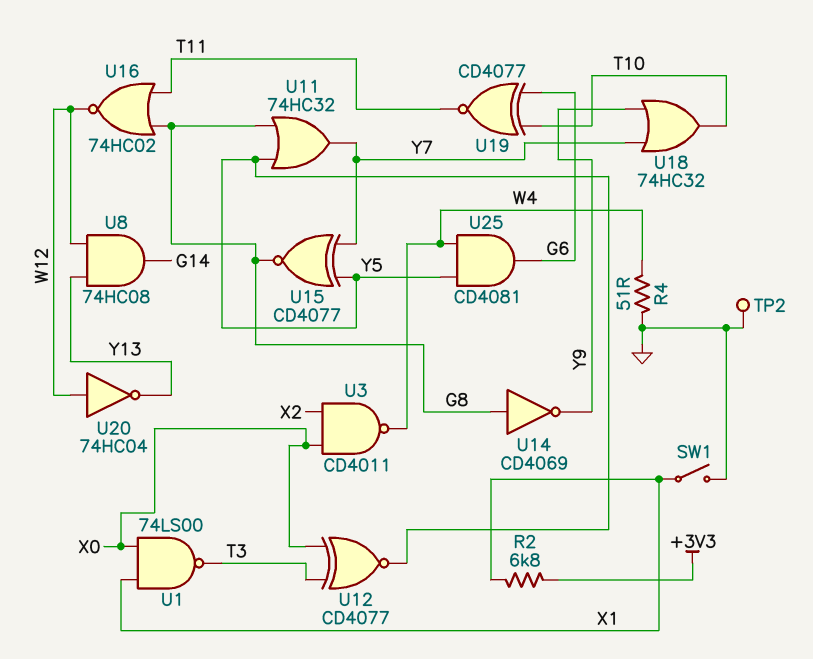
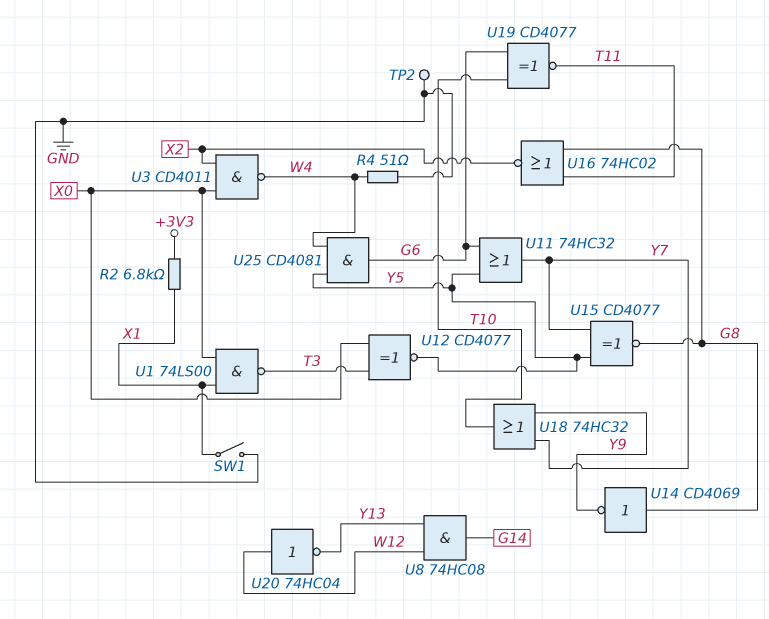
U11: OR 74HC32 (in G8, in Y5, out Y7) -> OR 74HC32 (in G6, in Y5, out Y7)
U16: NOR 74HC02 (in G8, in T11, out W12) -> NOR 74HC02 (in G8, in T11, out X2)

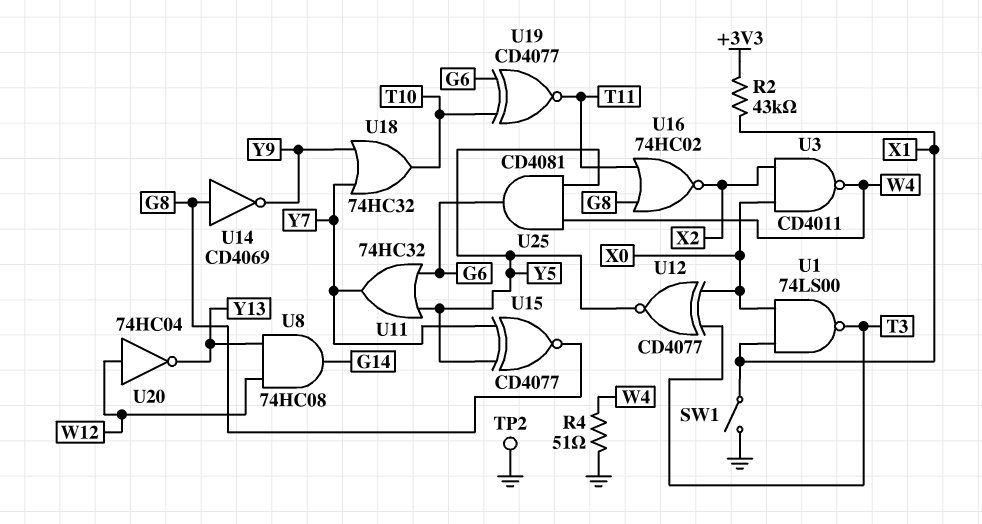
R2: 6.8k (+3V3, X1) -> 43k (+3V3, X1)

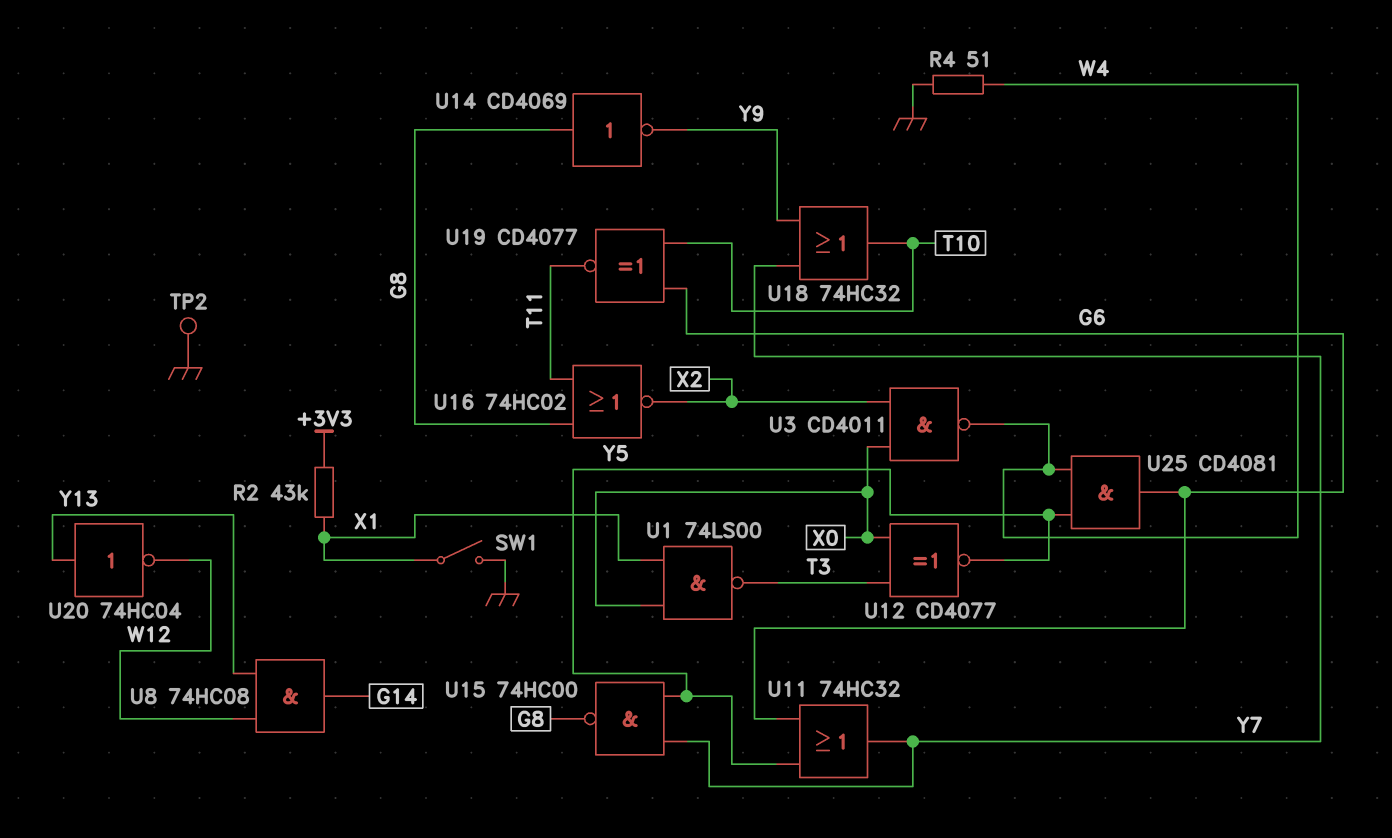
U15: XNOR CD4077 (in Y5, in Y7, out G8) -> NAND 74HC00 (in Y5, in Y7, out G8)
U20: NOT 74HC04 (in W12, out Y13) -> NOT 74HC04 (in Y13, out W12)

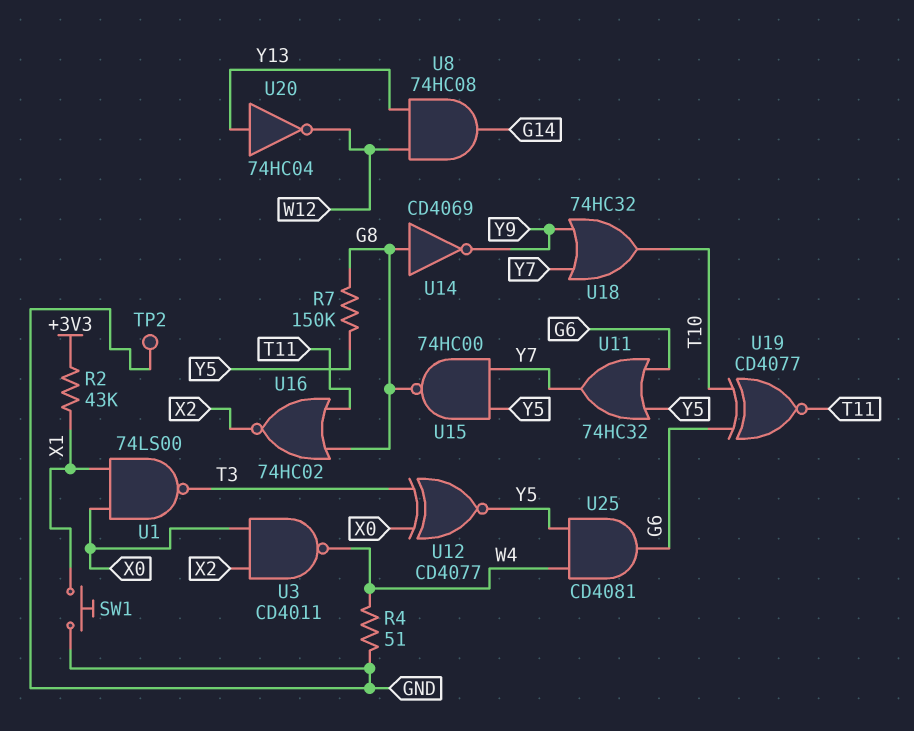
R7: none -> 150k (G8, Y5)
SW1: switch (GND, X1) -> button (GND, X1)

